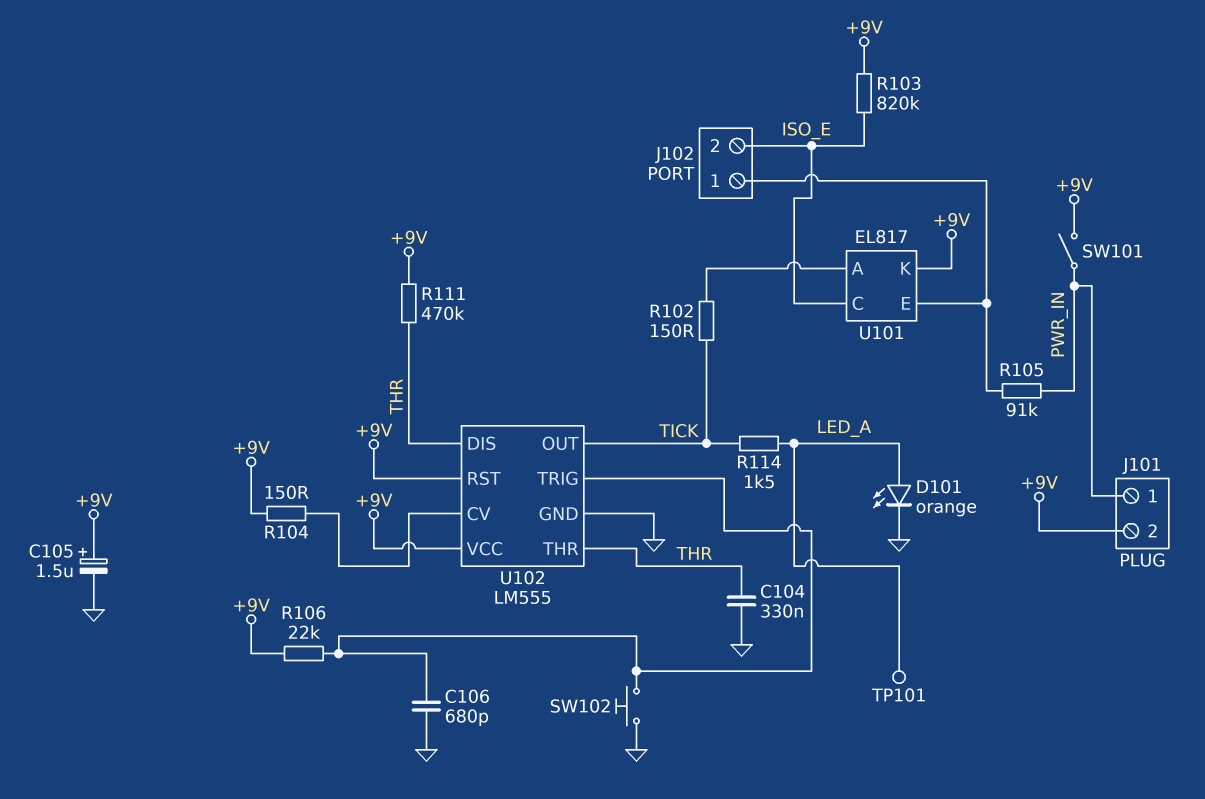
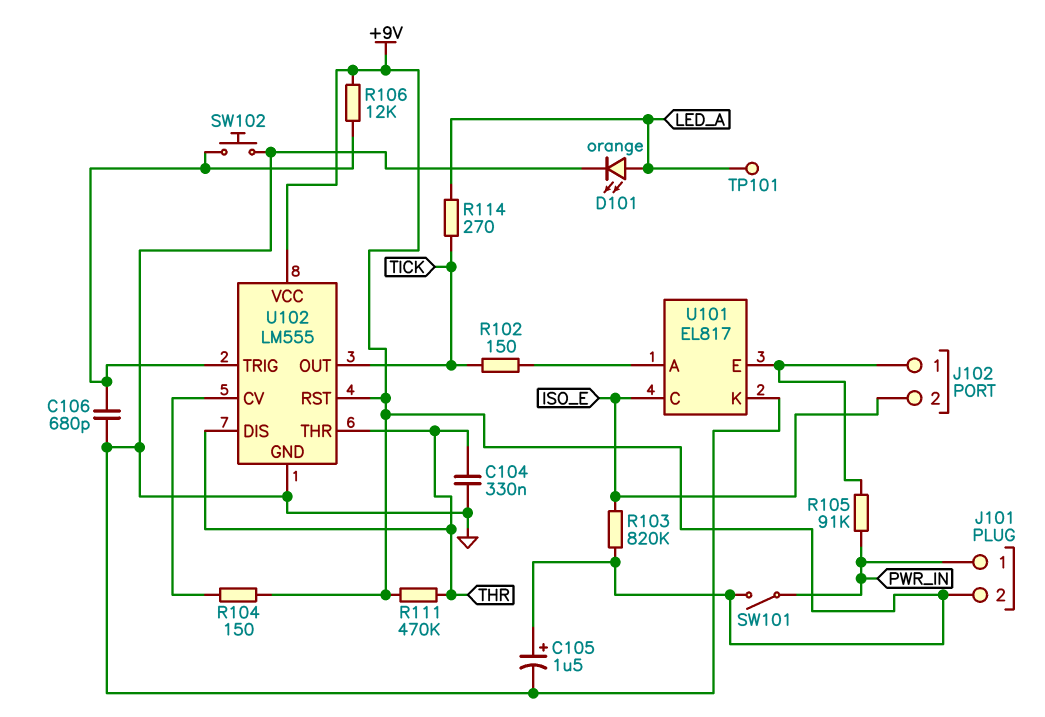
R106: 22k (+9V, U102/TRIG) -> 12k (+9V, U102/TRIG)
R114: 1.5k (LED_A, TICK) -> 270 (LED_A, TICK)
U101 pin K: +9V -> GND

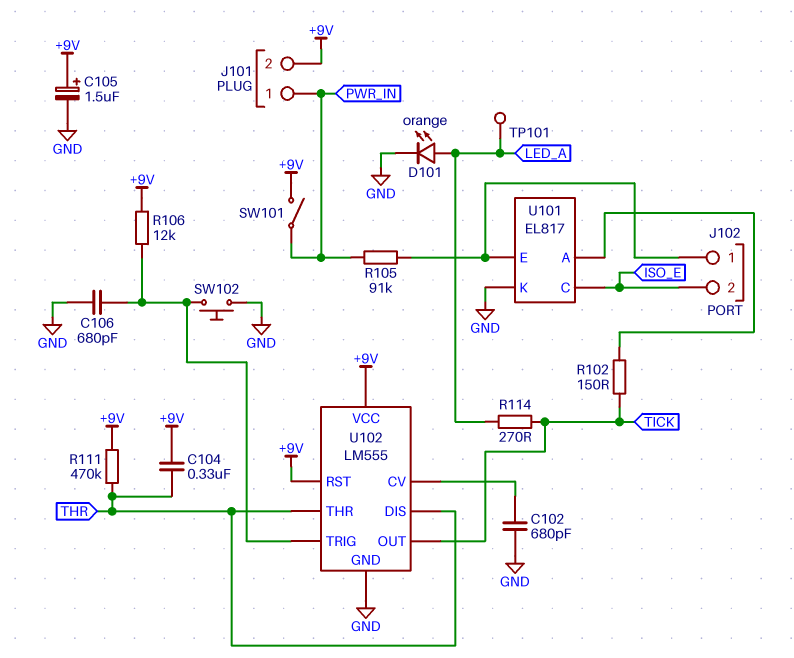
C102: none -> 680pF (GND, U102/CV)
C104: 330nF (GND, THR) -> 330nF (+9V, THR)
R103: 820k (+9V, ISO_E) -> none
R104: 150 (+9V, U102/CV) -> none

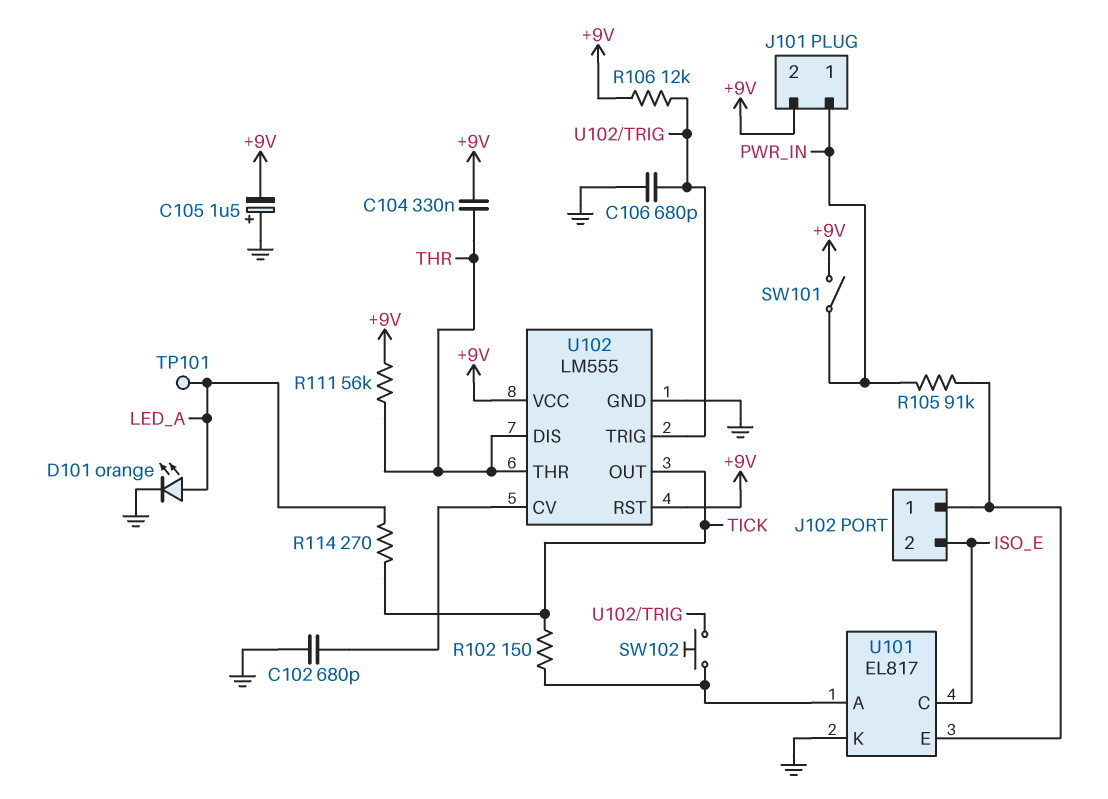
C105: 1.5uF (plus +9V, minus GND) -> 1.5uF (plus GND, minus +9V)
R111: 470k (+9V, THR) -> 56k (+9V, THR)
SW102: button (GND, U102/TRIG) -> button (U101/A, U102/TRIG)

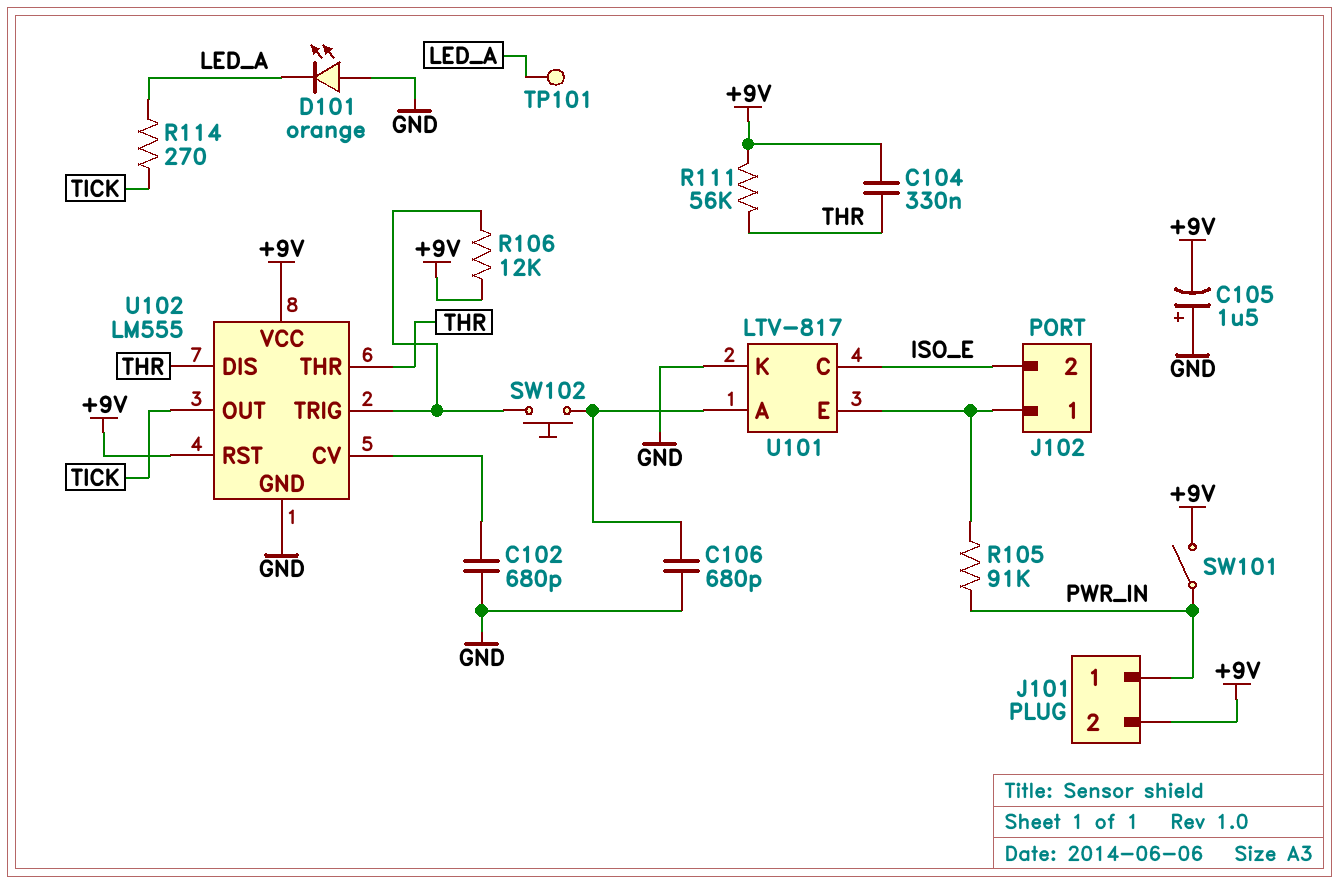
C106: 680pF (GND, U102/TRIG) -> 680pF (GND, U101/A)
D101: LED orange (A LED_A, K GND) -> LED orange (A GND, K LED_A)
R102: 150 (TICK, U101/A) -> none
U101: EL817 -> LTV-817

